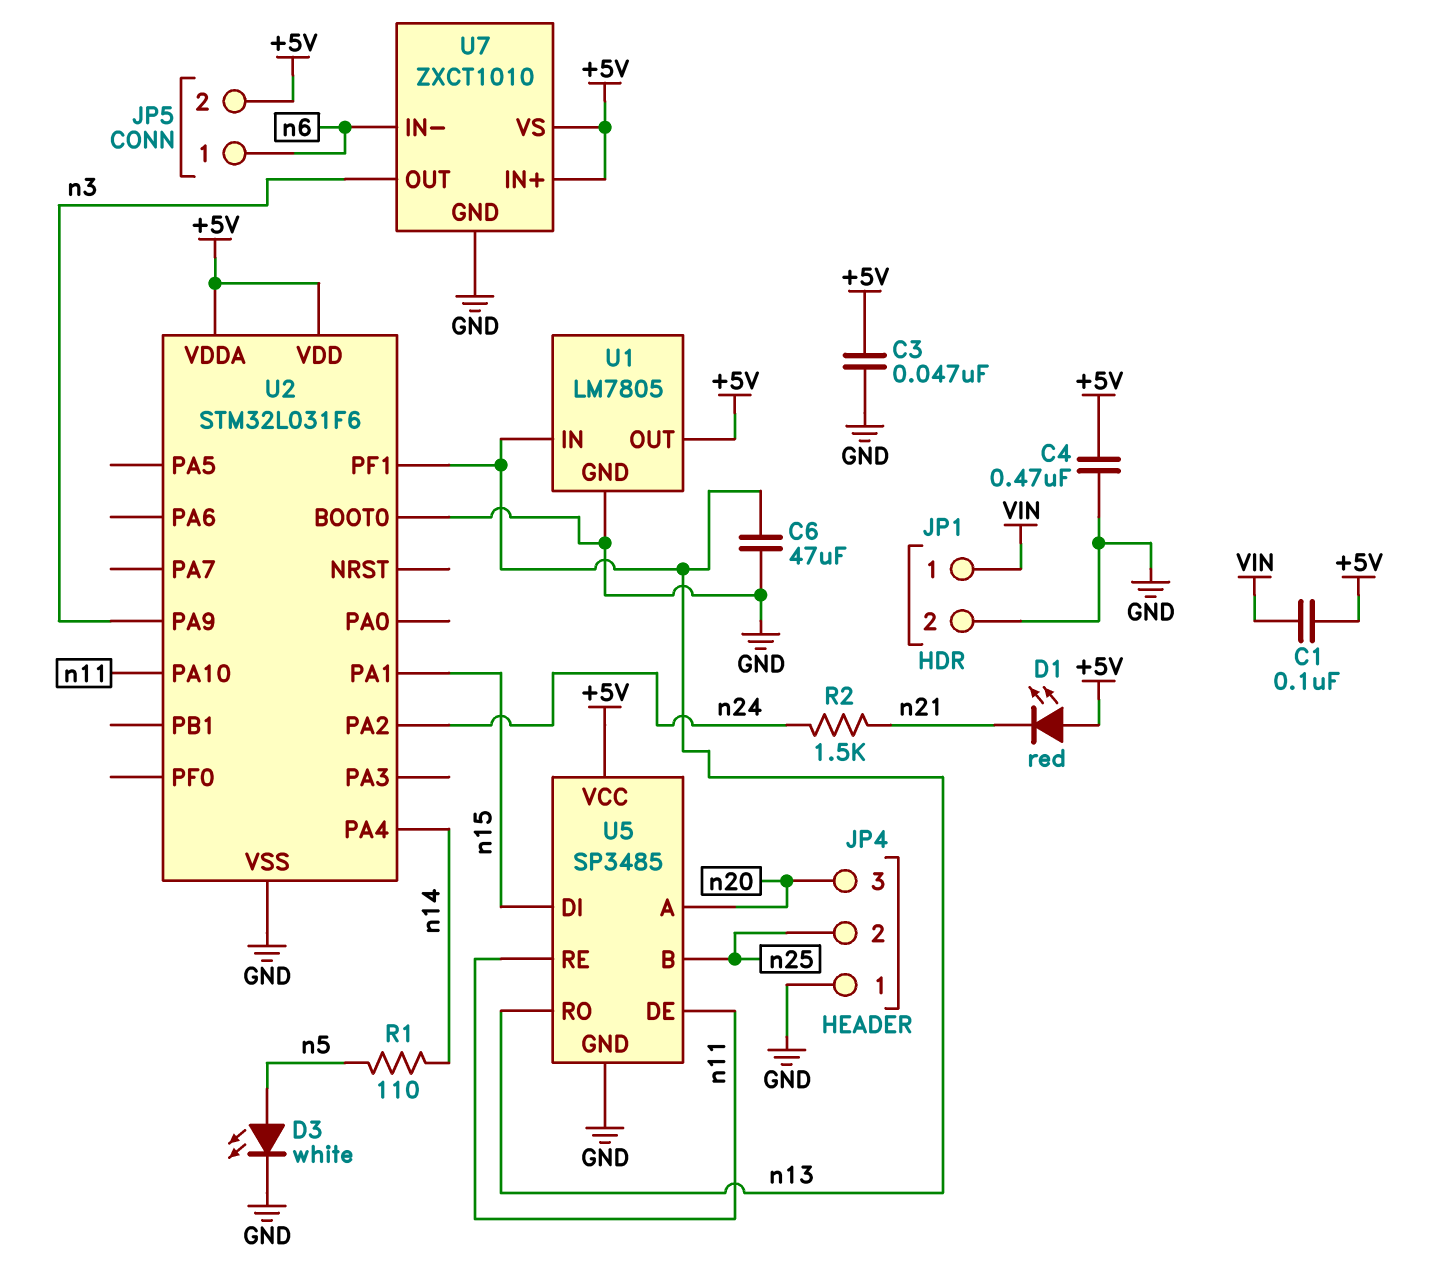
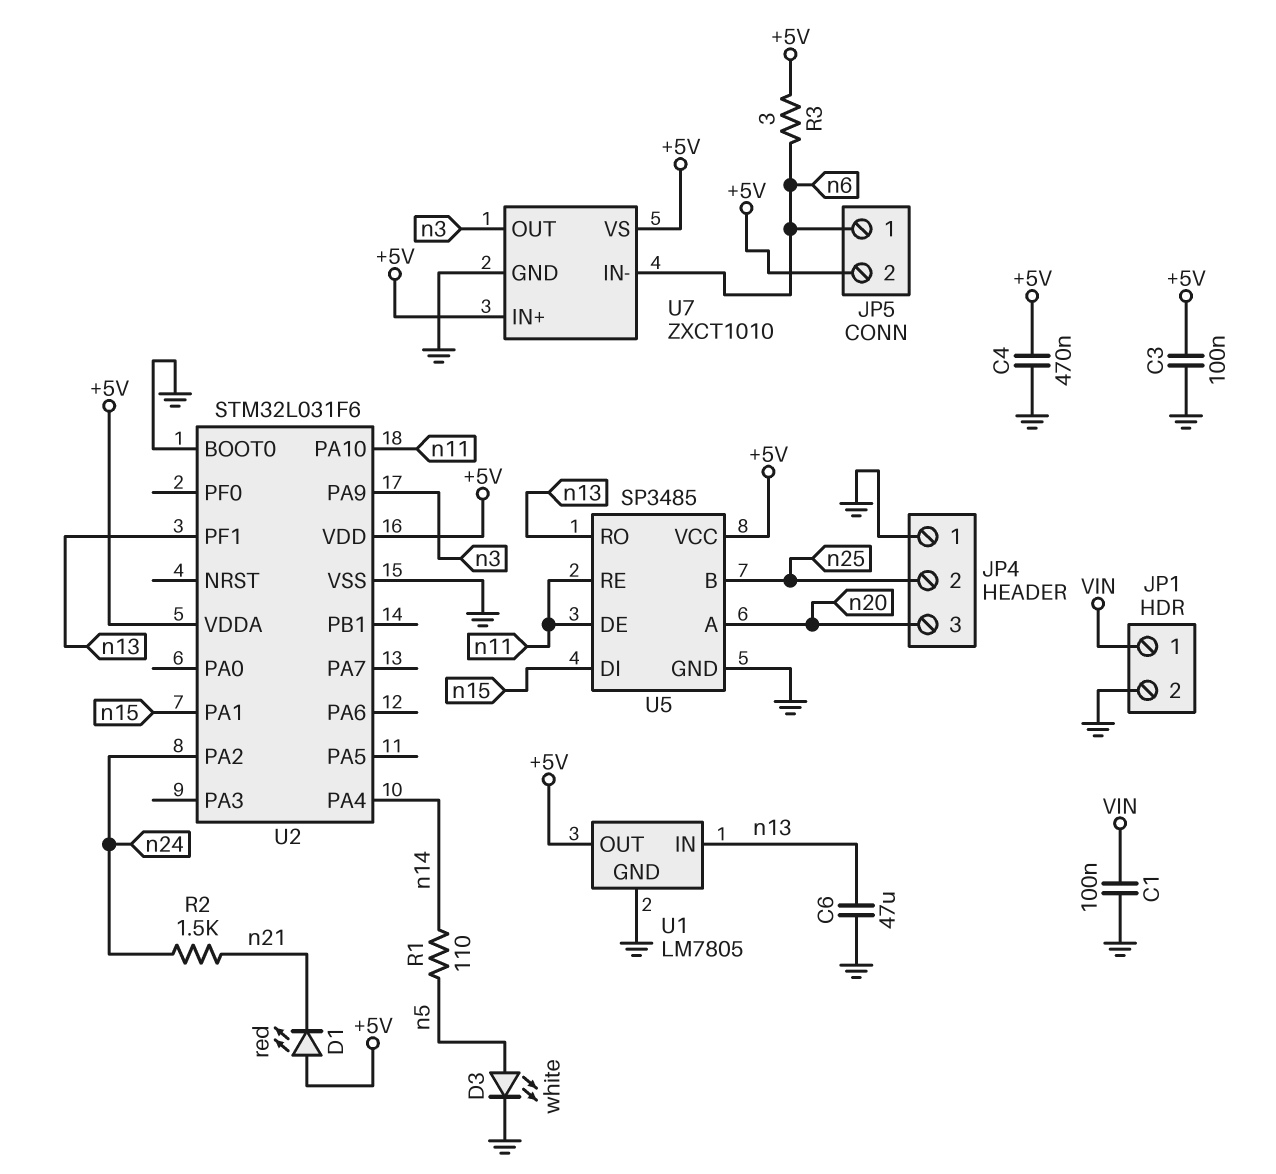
C1: 100nF (+5V, VIN) -> 100nF (GND, VIN)
C3: 47nF (+5V, GND) -> 100nF (+5V, GND)
R3: none -> 3 (+5V, n6)

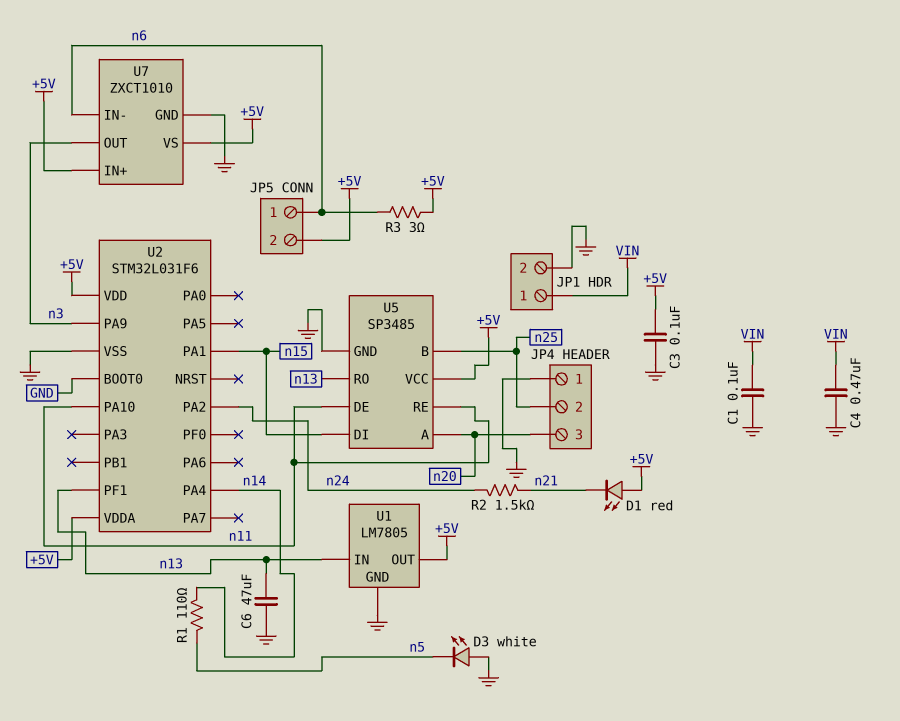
C4: 470nF (+5V, GND) -> 470nF (GND, VIN)
D3: LED white (A n5, K GND) -> LED white (A GND, K n5)

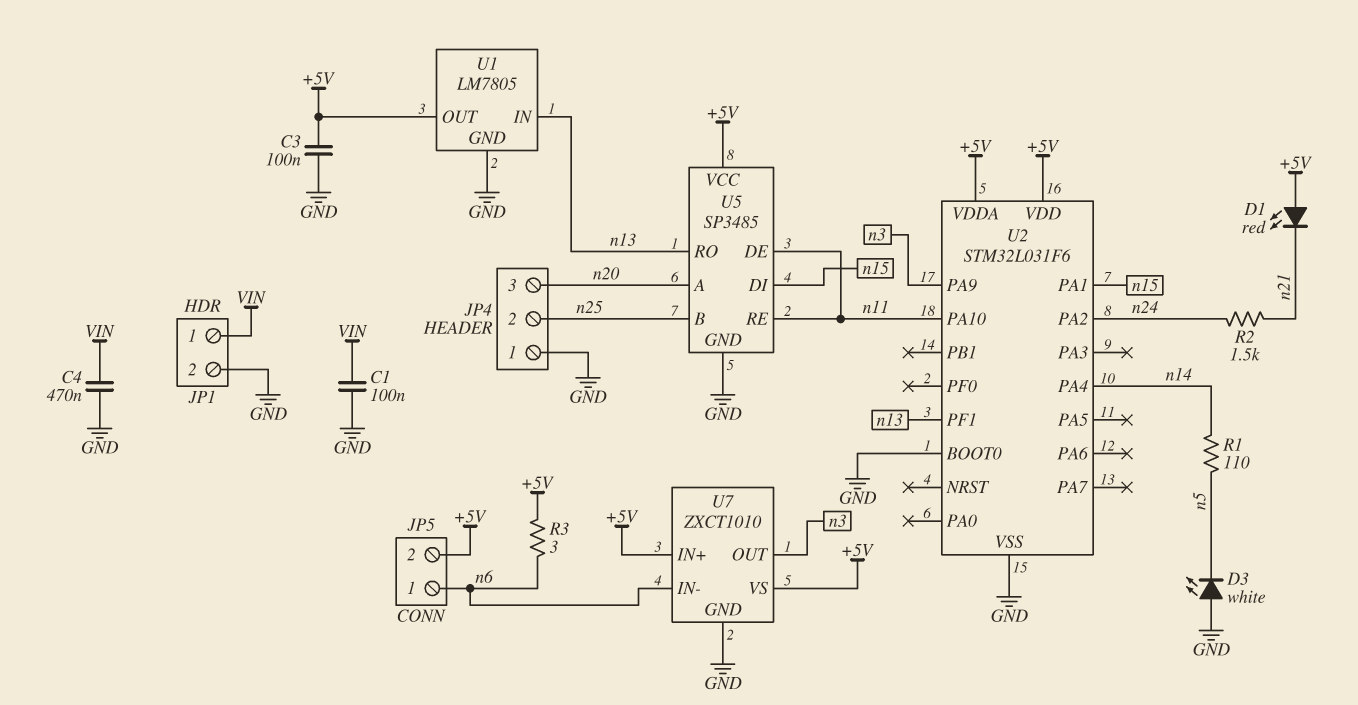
C6: 47uF (GND, n13) -> none

